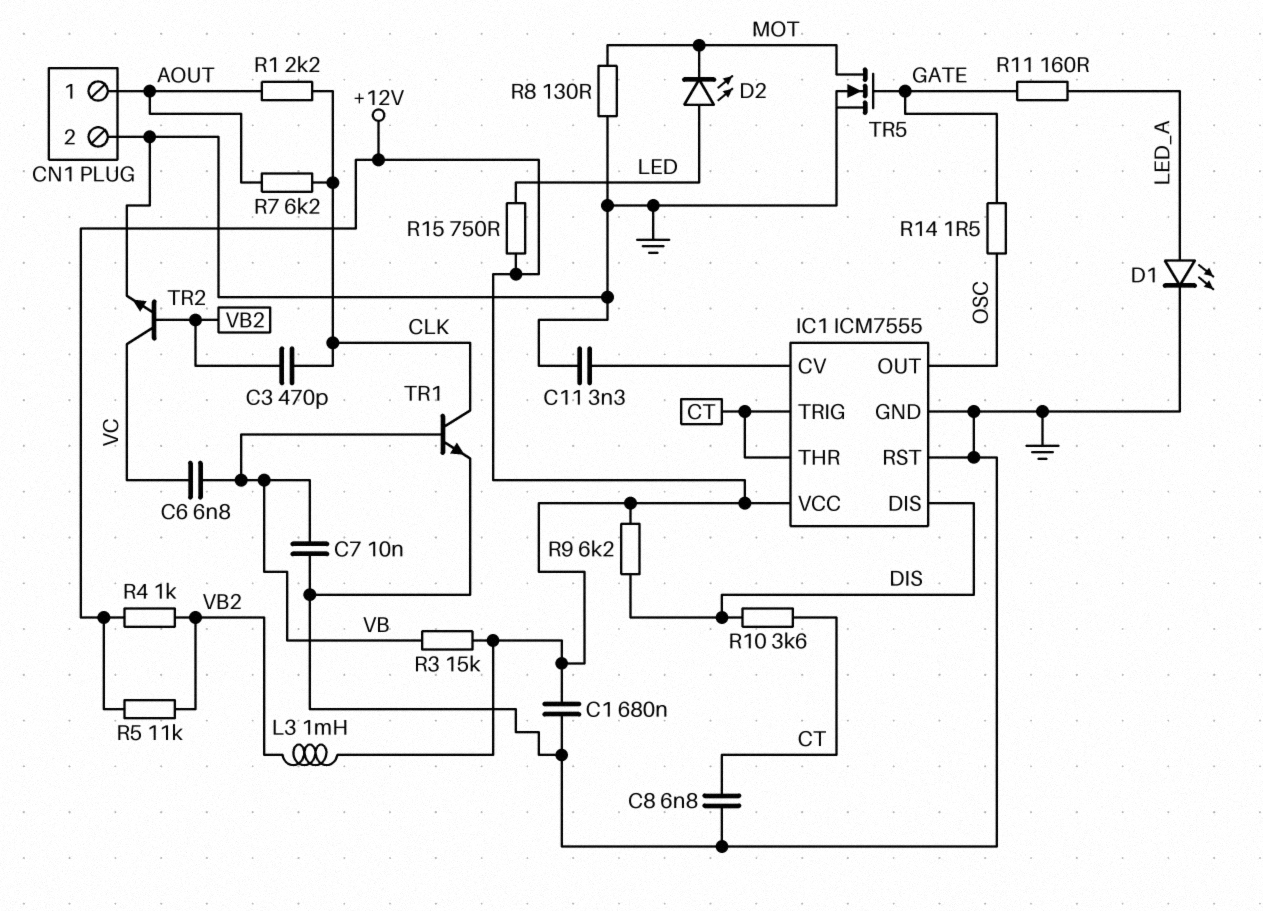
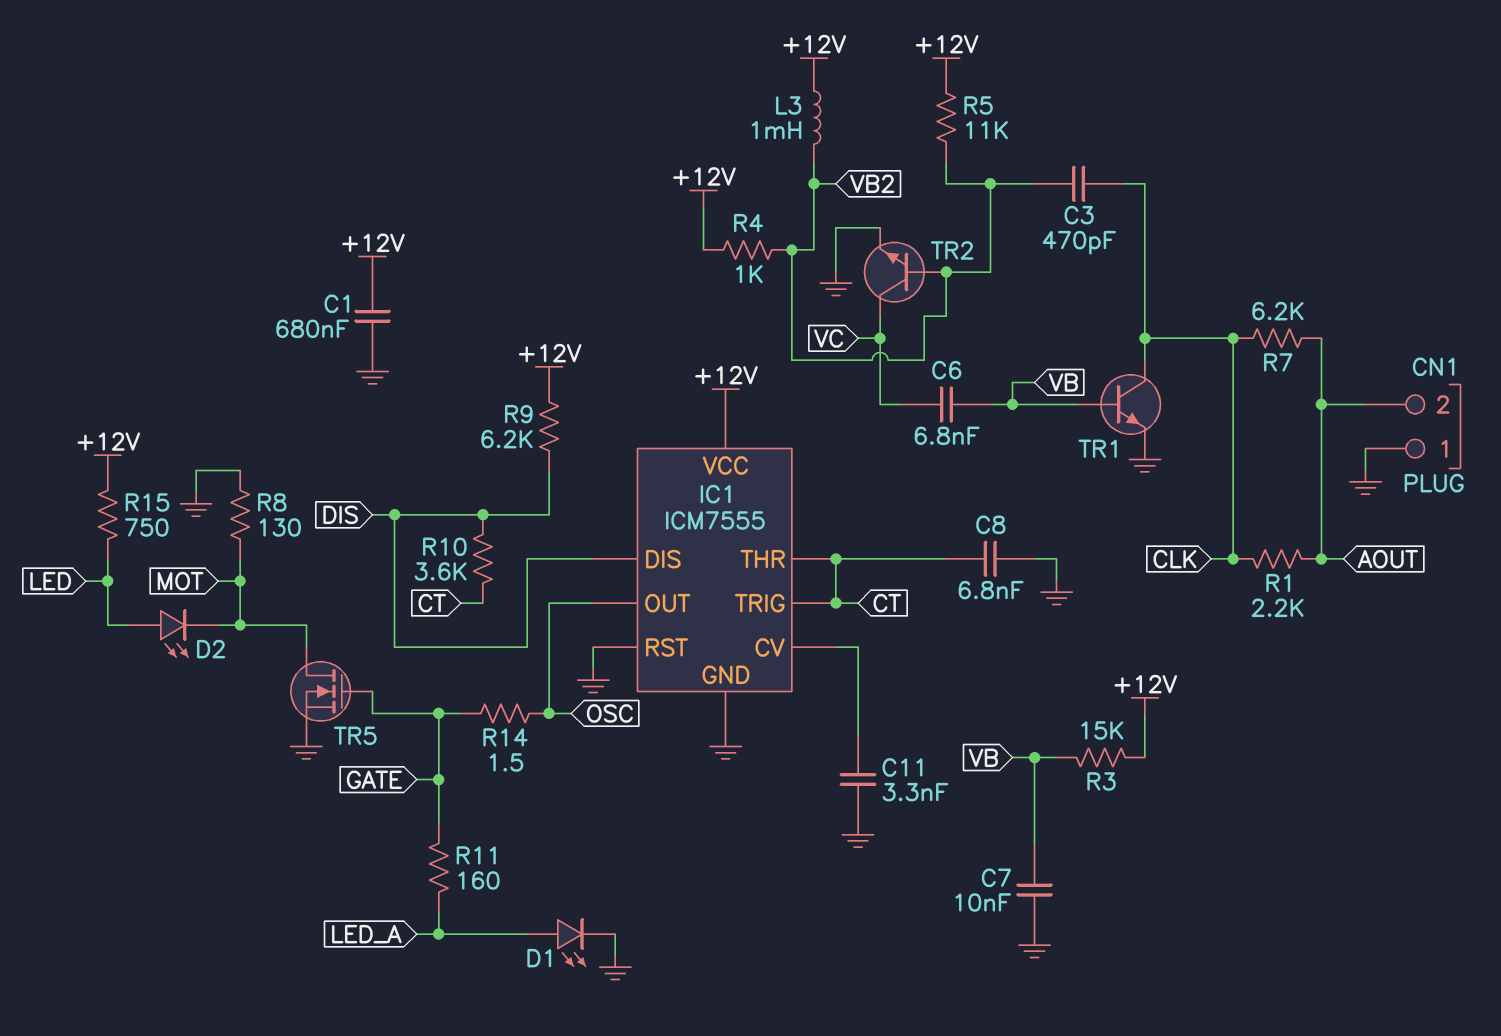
CN1 pin 1: AOUT -> GND
CN1 pin 2: GND -> AOUT

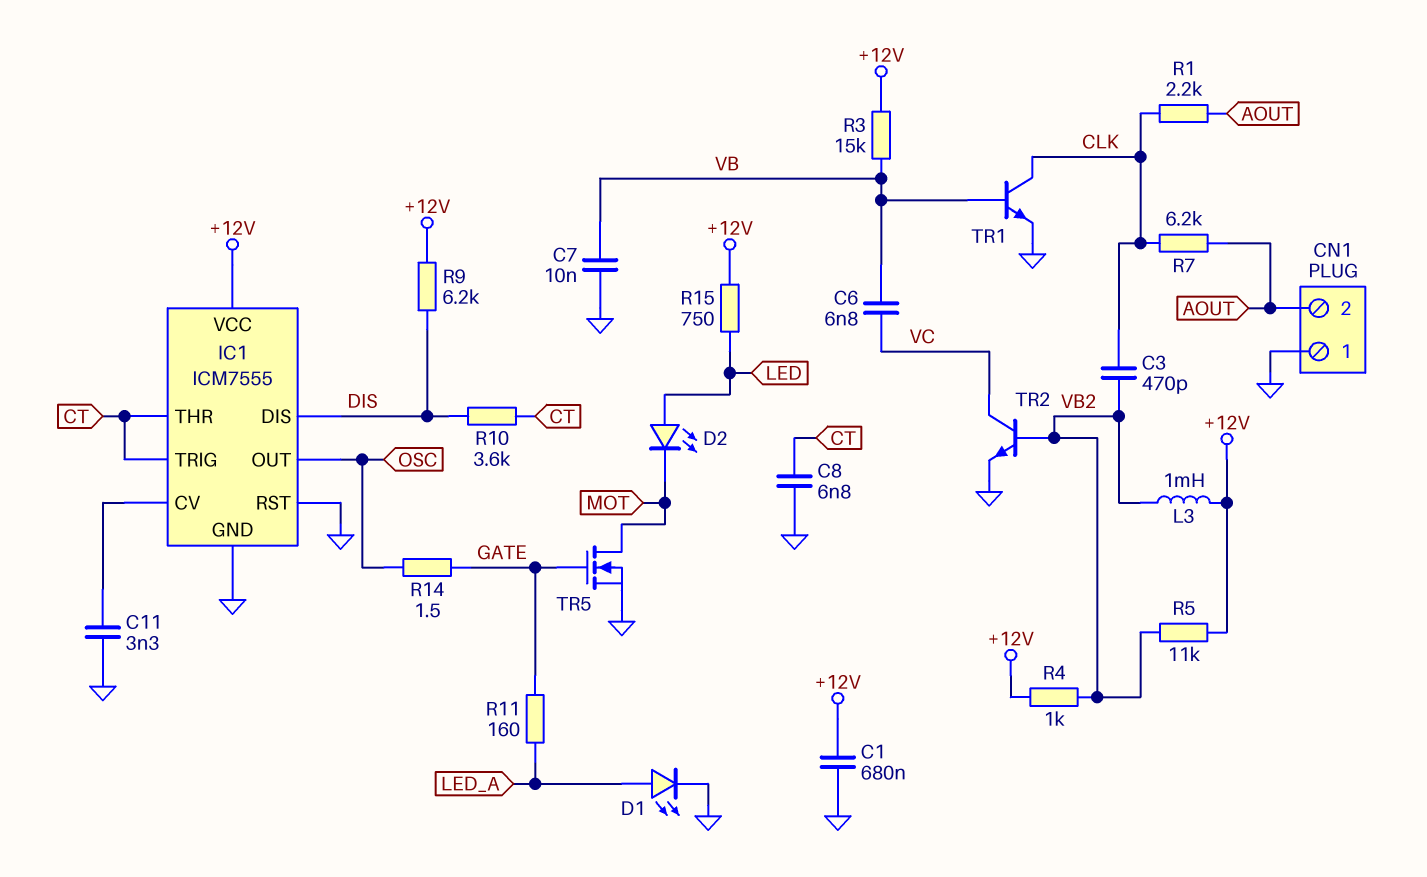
R8: 130 (GND, MOT) -> none

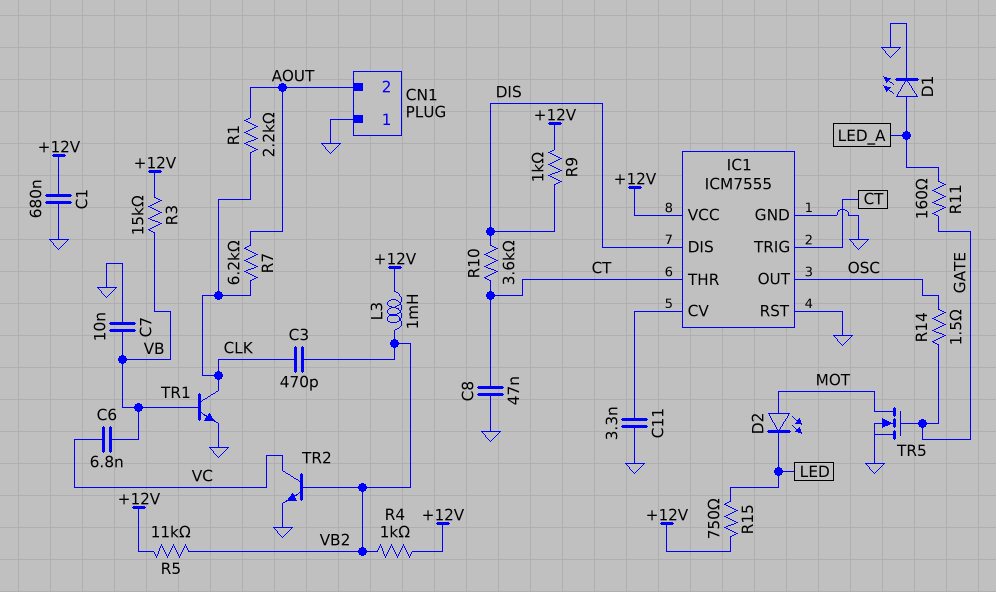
C8: 6.8nF (CT, GND) -> 47nF (CT, GND)
D2: LED (A LED, K MOT) -> LED (A MOT, K LED)
R9: 6.2k (+12V, DIS) -> 1k (+12V, DIS)

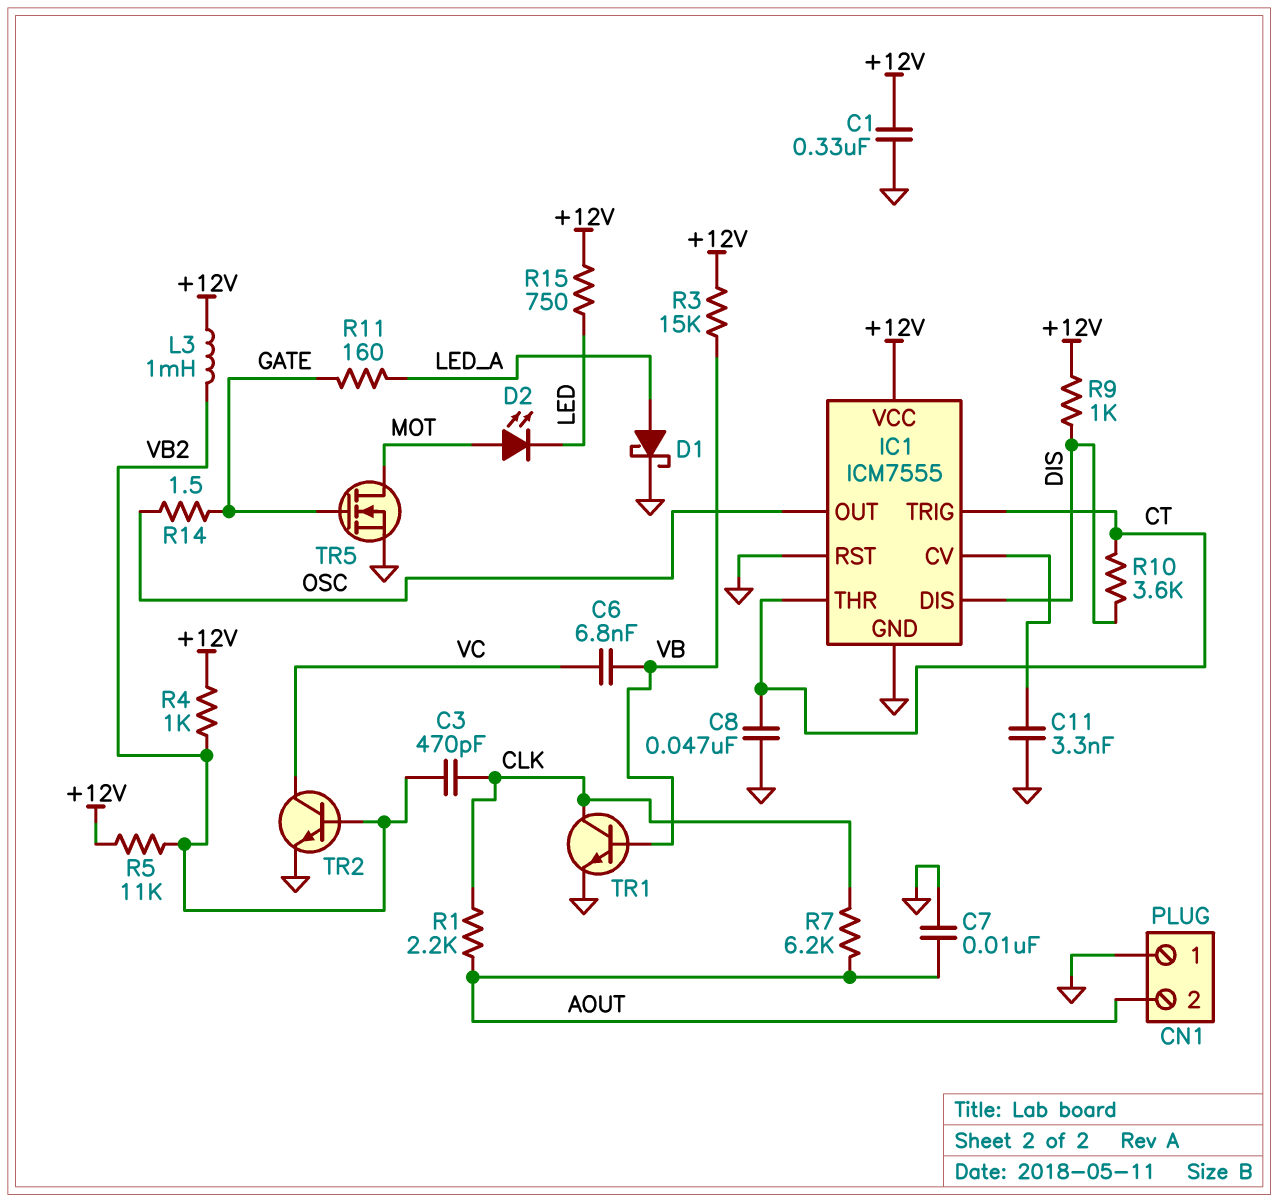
C1: 680nF (+12V, GND) -> 330nF (+12V, GND)
C7: 10nF (GND, VB) -> 10nF (AOUT, GND)
D1: LED (A LED_A, K GND) -> schottky (A LED_A, K GND)

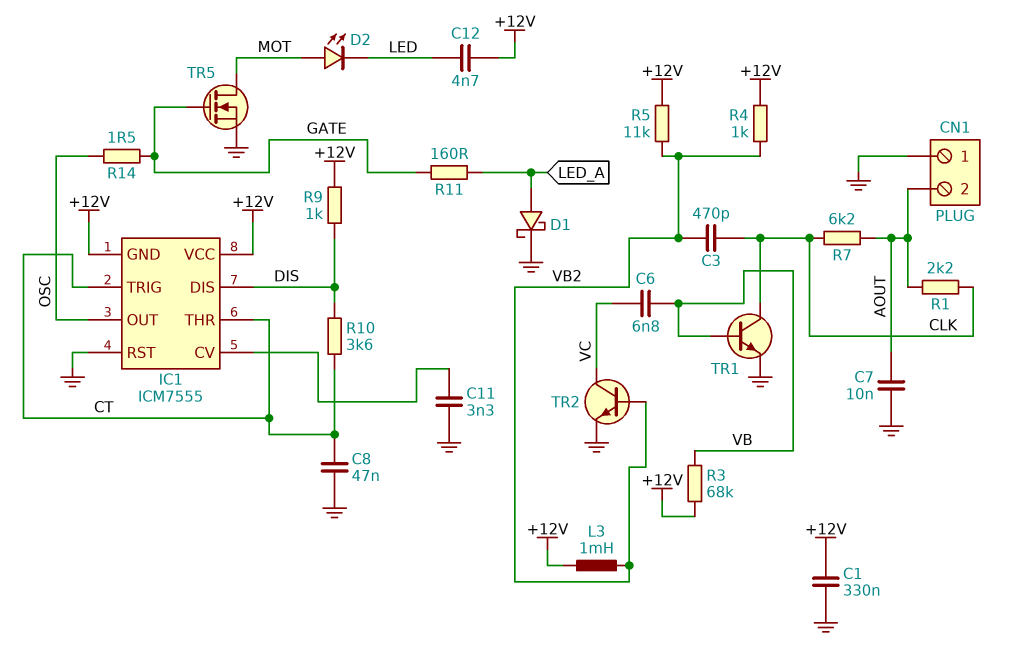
C12: none -> 4.7nF (+12V, LED)
IC1 pin GND: GND -> +12V
R3: 15k (+12V, VB) -> 68k (+12V, VB)
R15: 750 (+12V, LED) -> none

